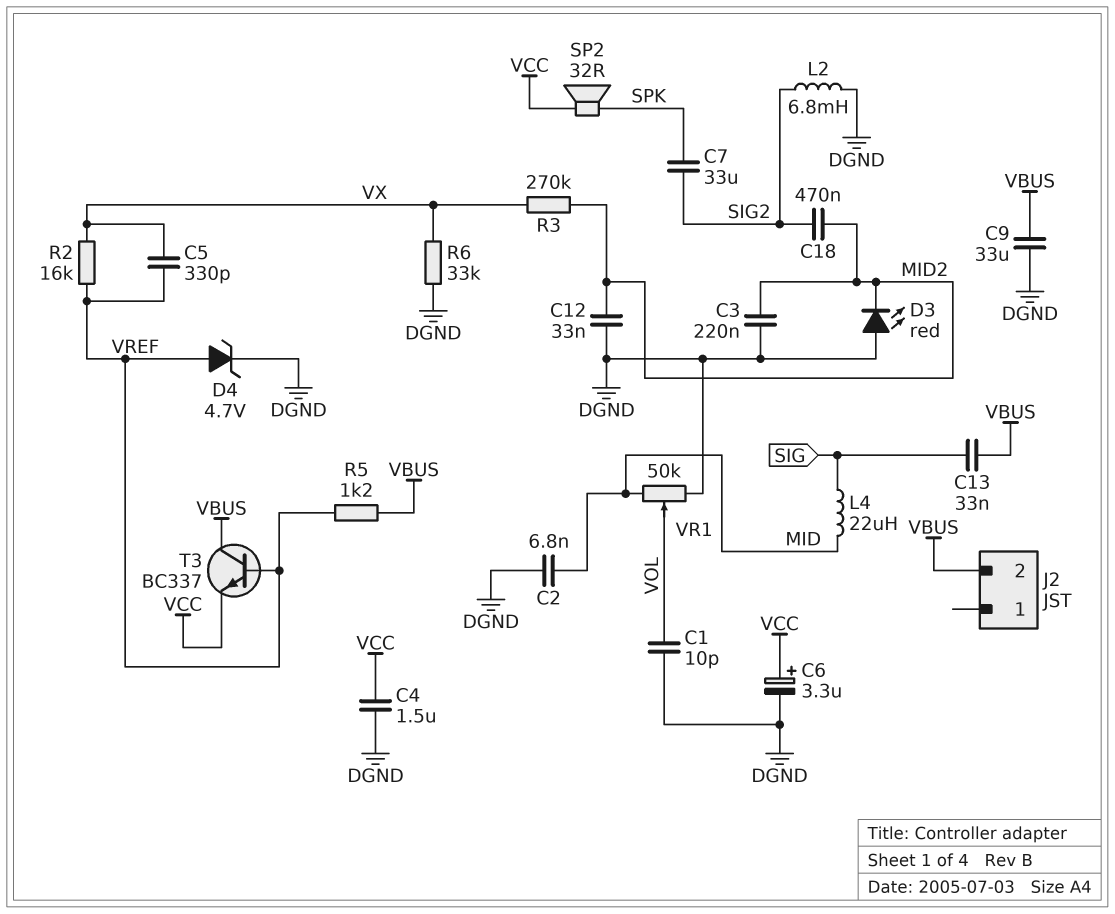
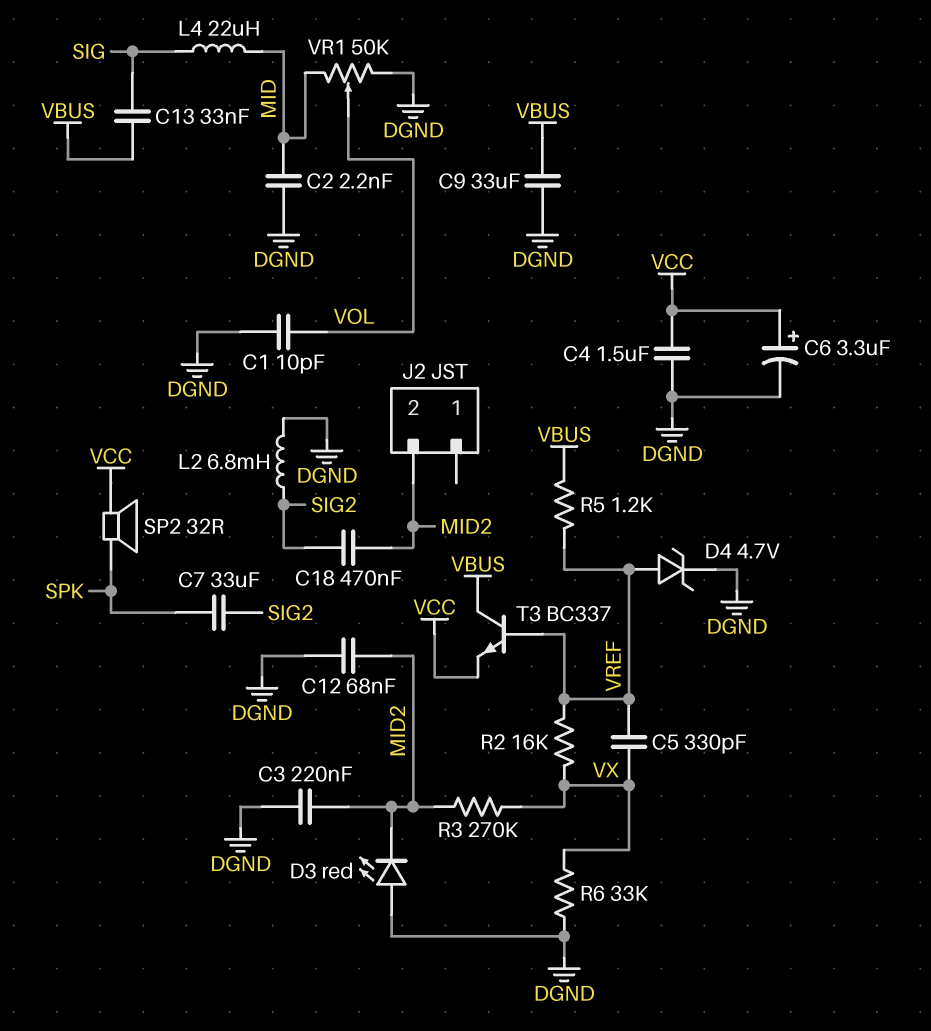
C2: 6.8nF (DGND, MID) -> 2.2nF (DGND, MID)
C12: 33nF (DGND, MID2) -> 68nF (DGND, MID2)
J2 pin 2: VBUS -> MID2

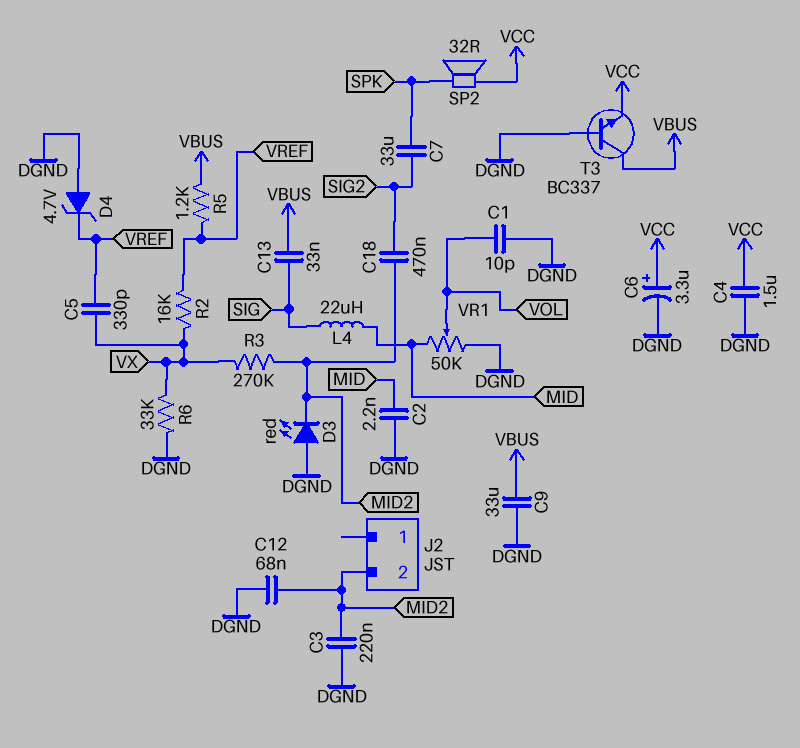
D4: zener 4.7V (A VREF, K DGND) -> zener 4.7V (A DGND, K VREF)
L2: 6.8mH (DGND, SIG2) -> none
T3: NPN BC337 (B VREF, C VBUS, E VCC) -> NPN BC337 (B DGND, C VBUS, E VCC)

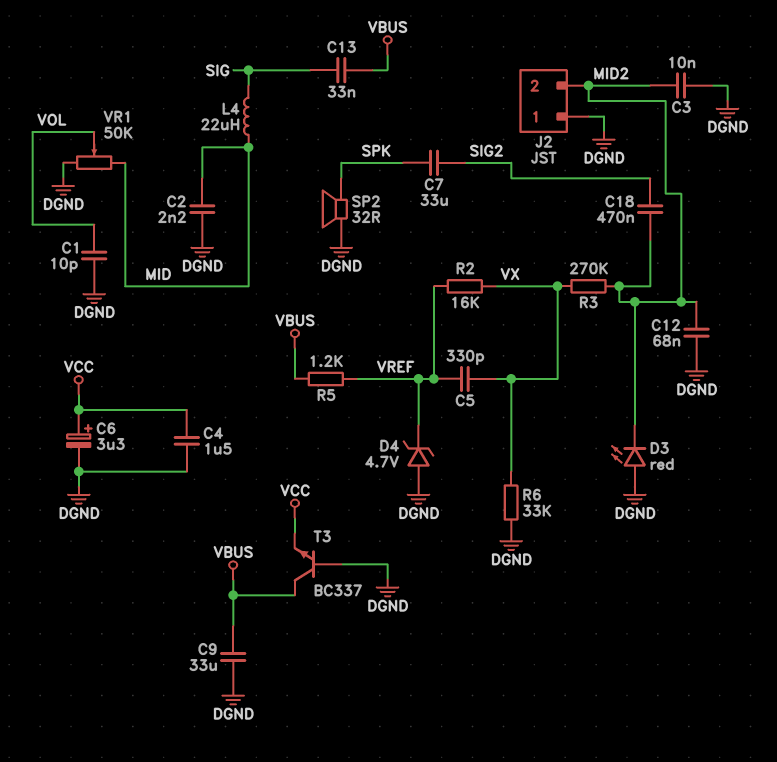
C3: 220nF (DGND, MID2) -> 10nF (DGND, MID2)
J2 pin 1: none -> DGND
SP2: speaker 32R (SPK, VCC) -> speaker 32R (DGND, SPK)

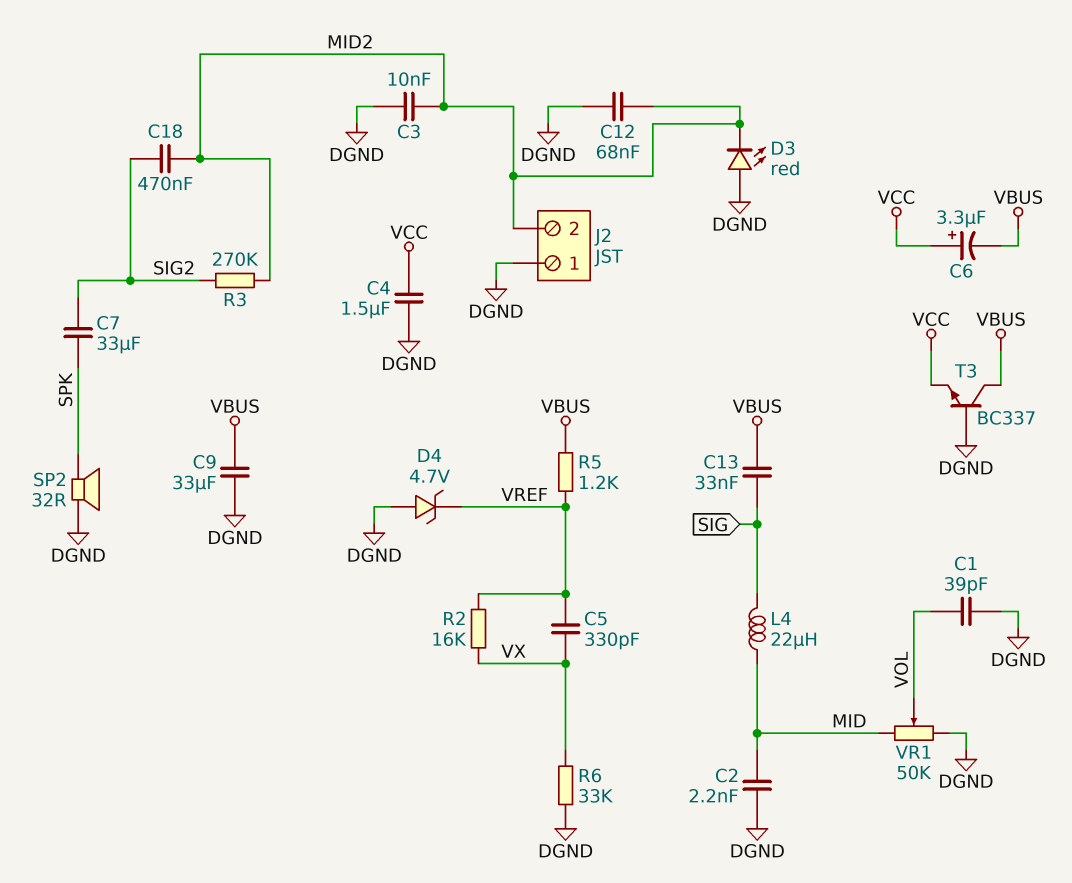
C1: 10pF (DGND, VOL) -> 39pF (DGND, VOL)
C6: 3.3uF (plus VCC, minus DGND) -> 3.3uF (plus VCC, minus VBUS)
R3: 270k (MID2, VX) -> 270k (MID2, SIG2)

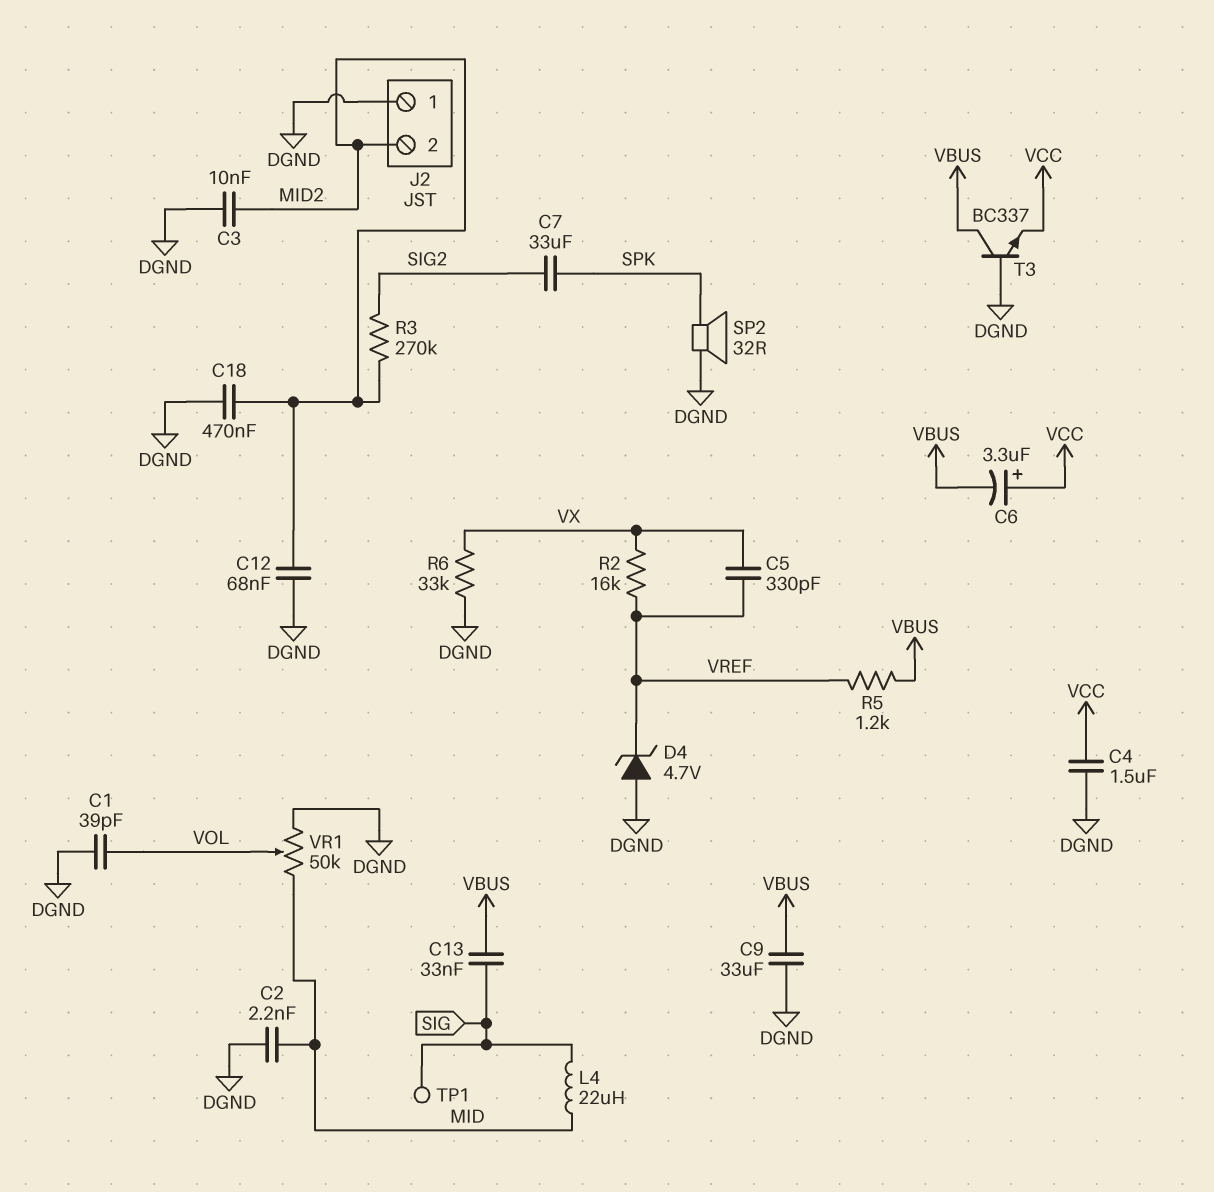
C18: 470nF (MID2, SIG2) -> 470nF (DGND, MID2)
D3: LED red (A DGND, K MID2) -> none
TP1: none -> test point (SIG)

